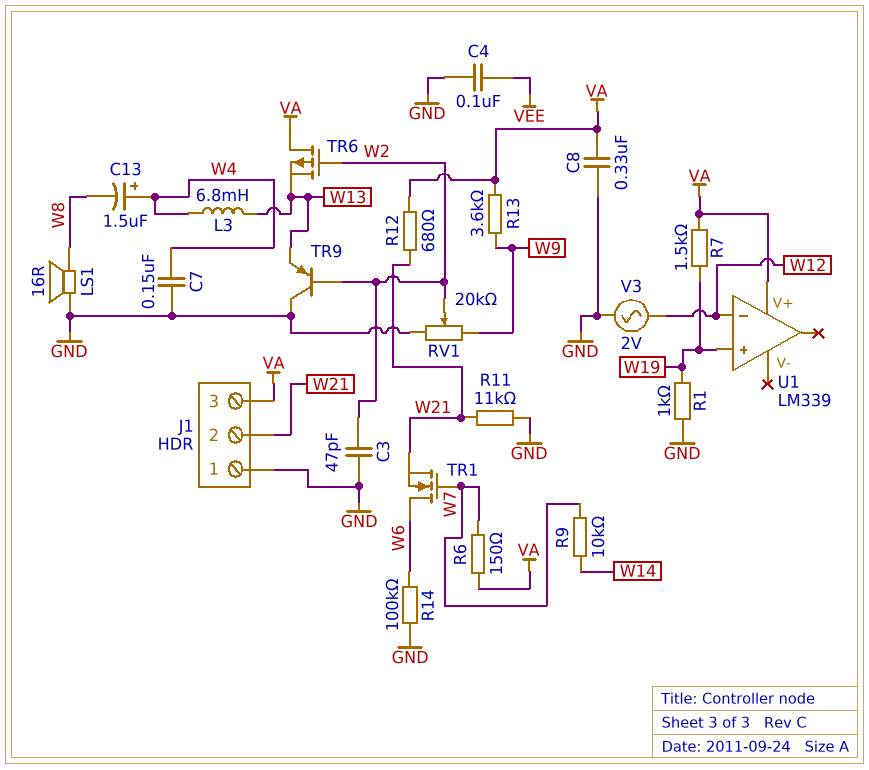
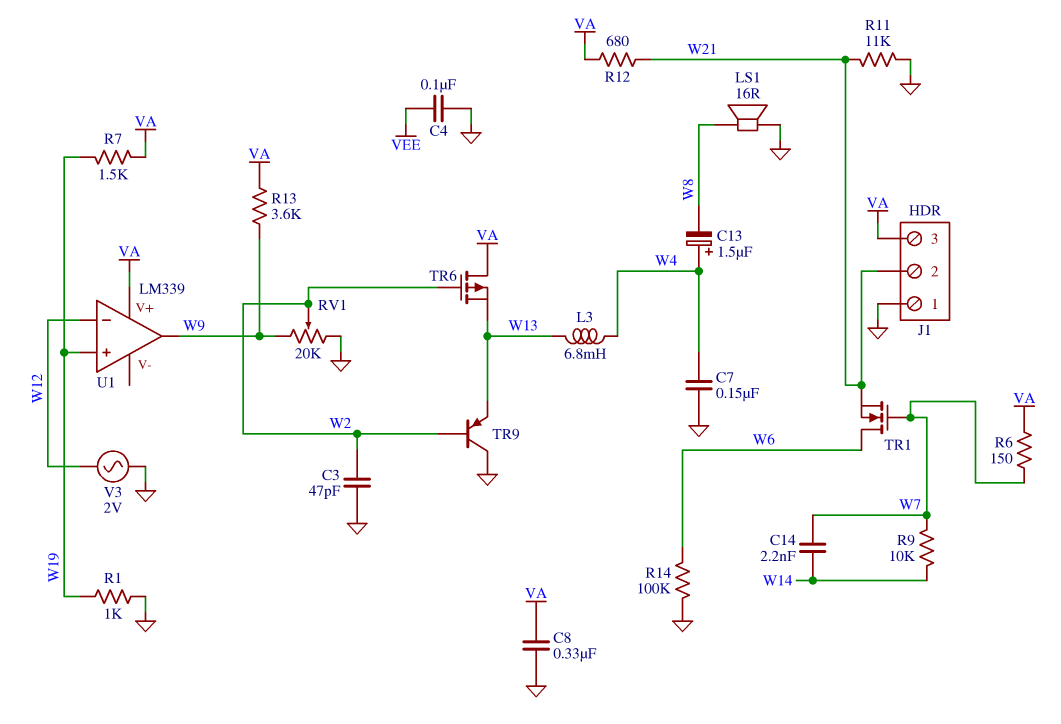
C14: none -> 2.2nF (W7, W14)
U1 pin out: none -> W9

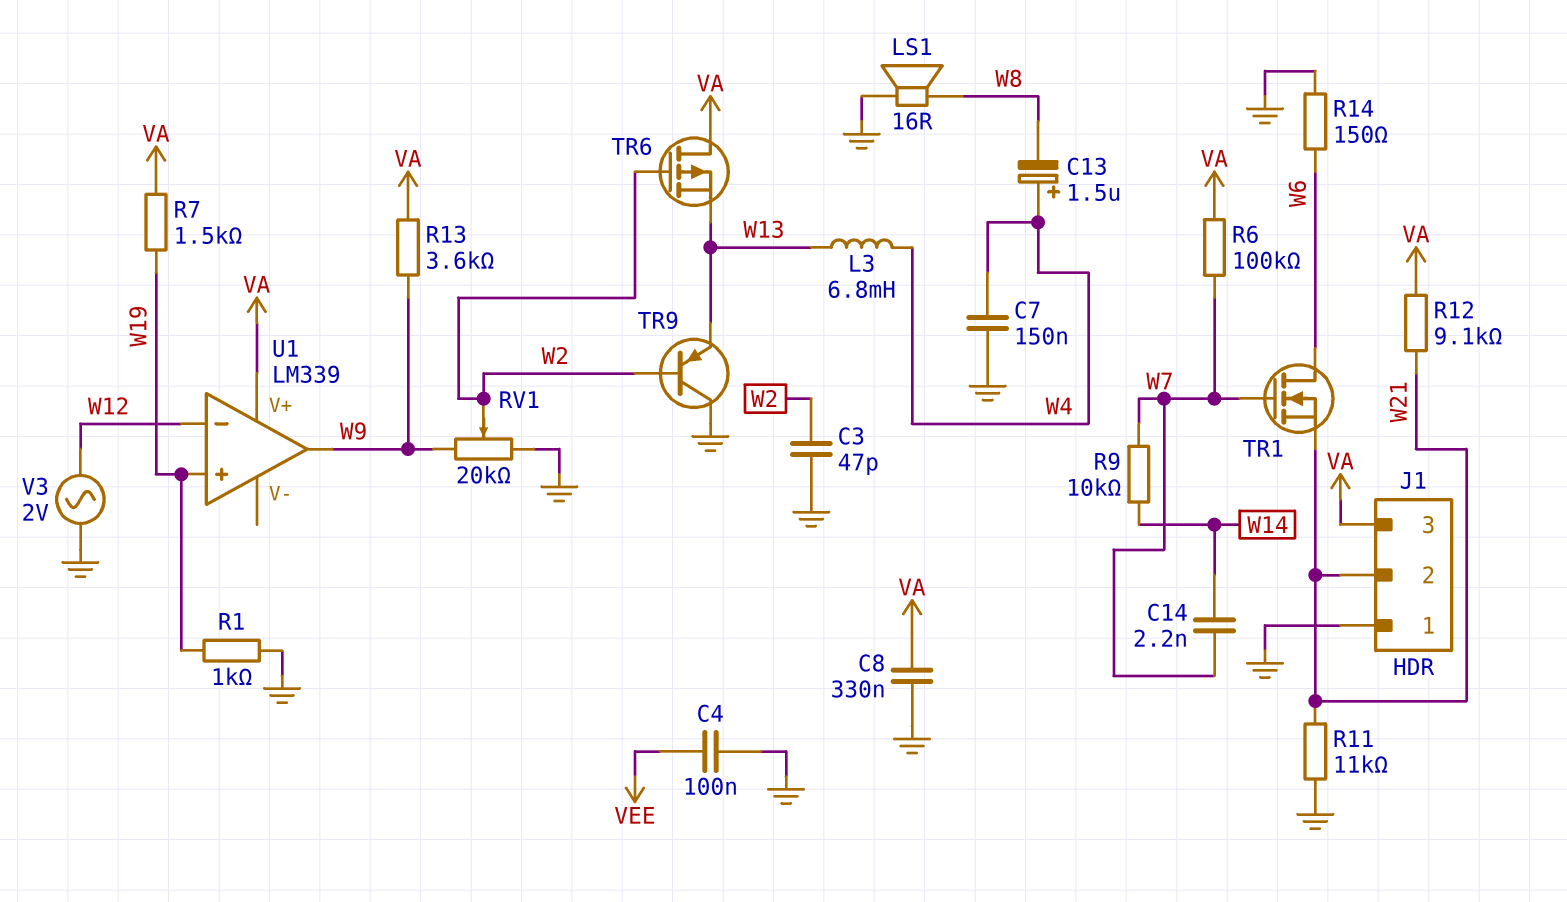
R6: 150 (VA, W7) -> 100k (VA, W7)
R12: 680 (VA, W21) -> 9.1k (VA, W21)
R14: 100k (GND, W6) -> 150 (GND, W6)

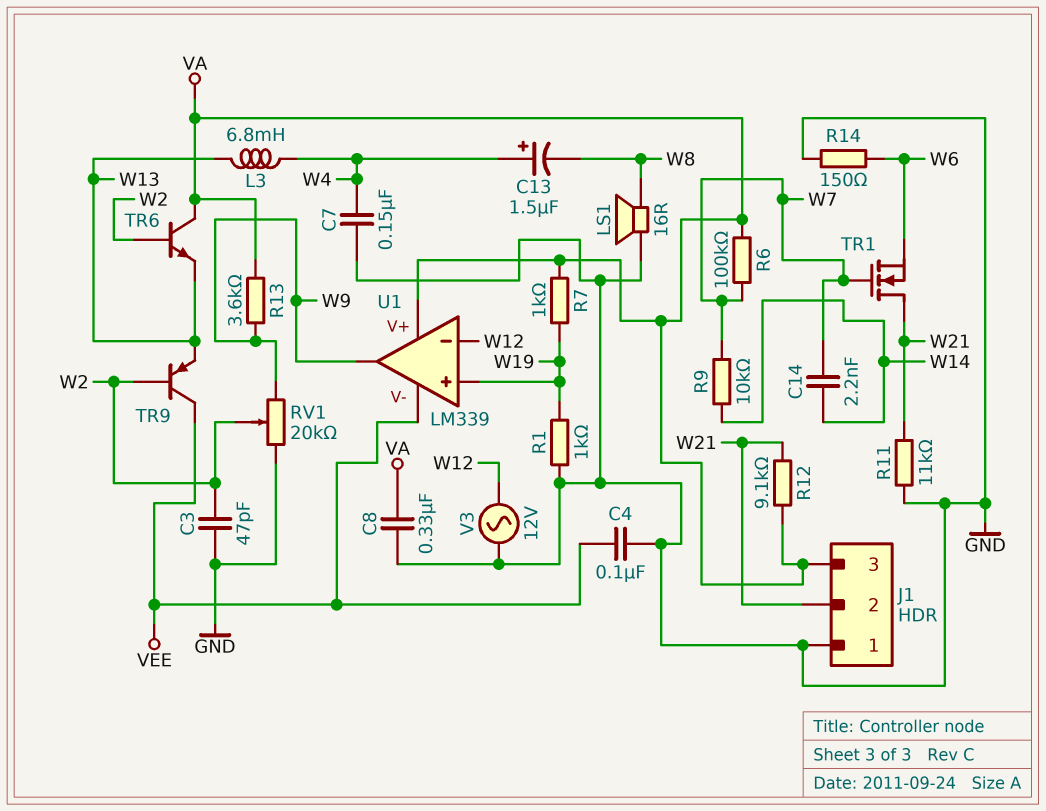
R7: 1.5k (VA, W19) -> 1k (VA, W19)
TR1: NMOS (G W7, D W6, S W21) -> NMOS (G W7, D W21, S W6)
TR6: PMOS (G W2, D VA, S W13) -> NPN (B W2, C VA, E W13)
TR9: PNP (B W2, C GND, E W13) -> PNP (B W2, C VEE, E W13)
U1 pin V-: none -> VEE
V3: AC 2V (GND, W12) -> AC 12V (GND, W12)

